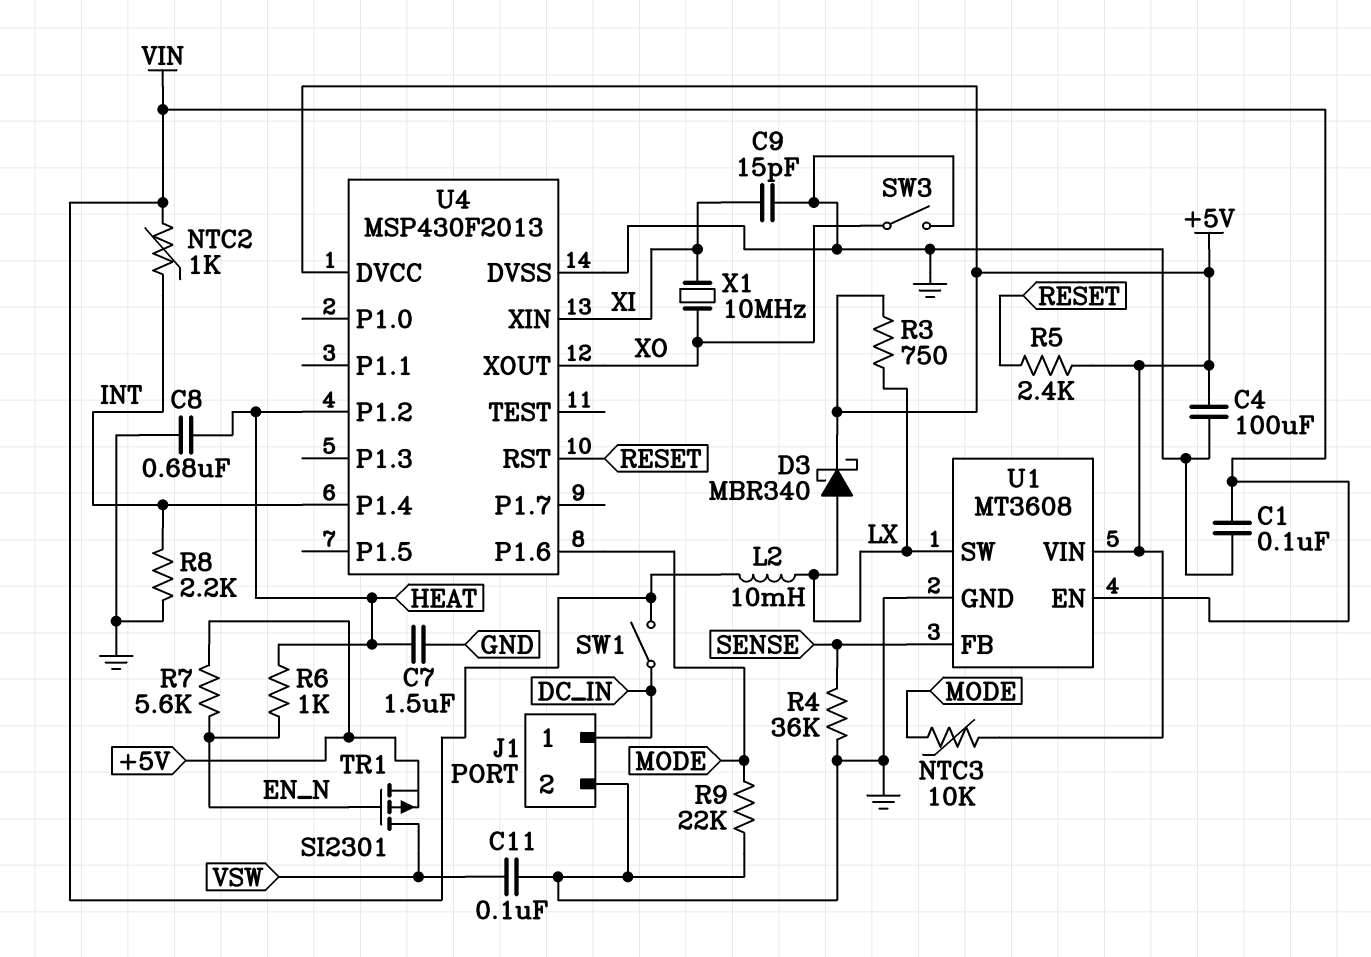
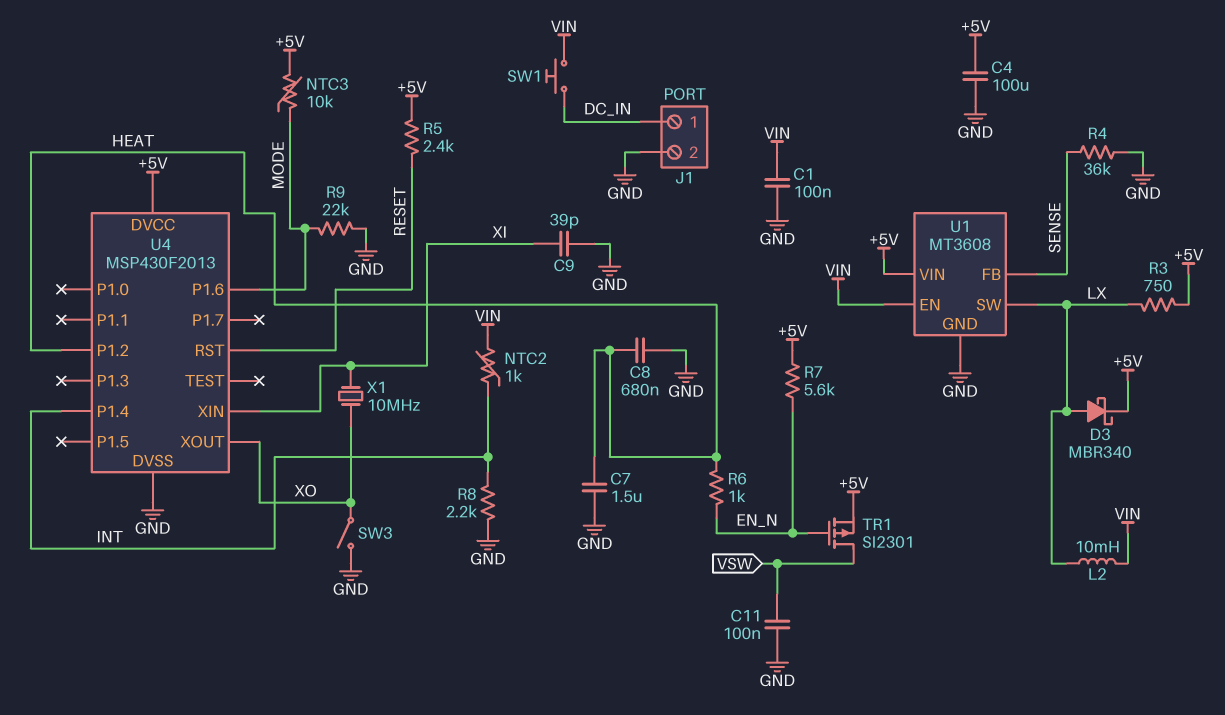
C9: 15pF (GND, XI) -> 39pF (GND, XI)
SW1: switch (DC_IN, VIN) -> button (DC_IN, VIN)

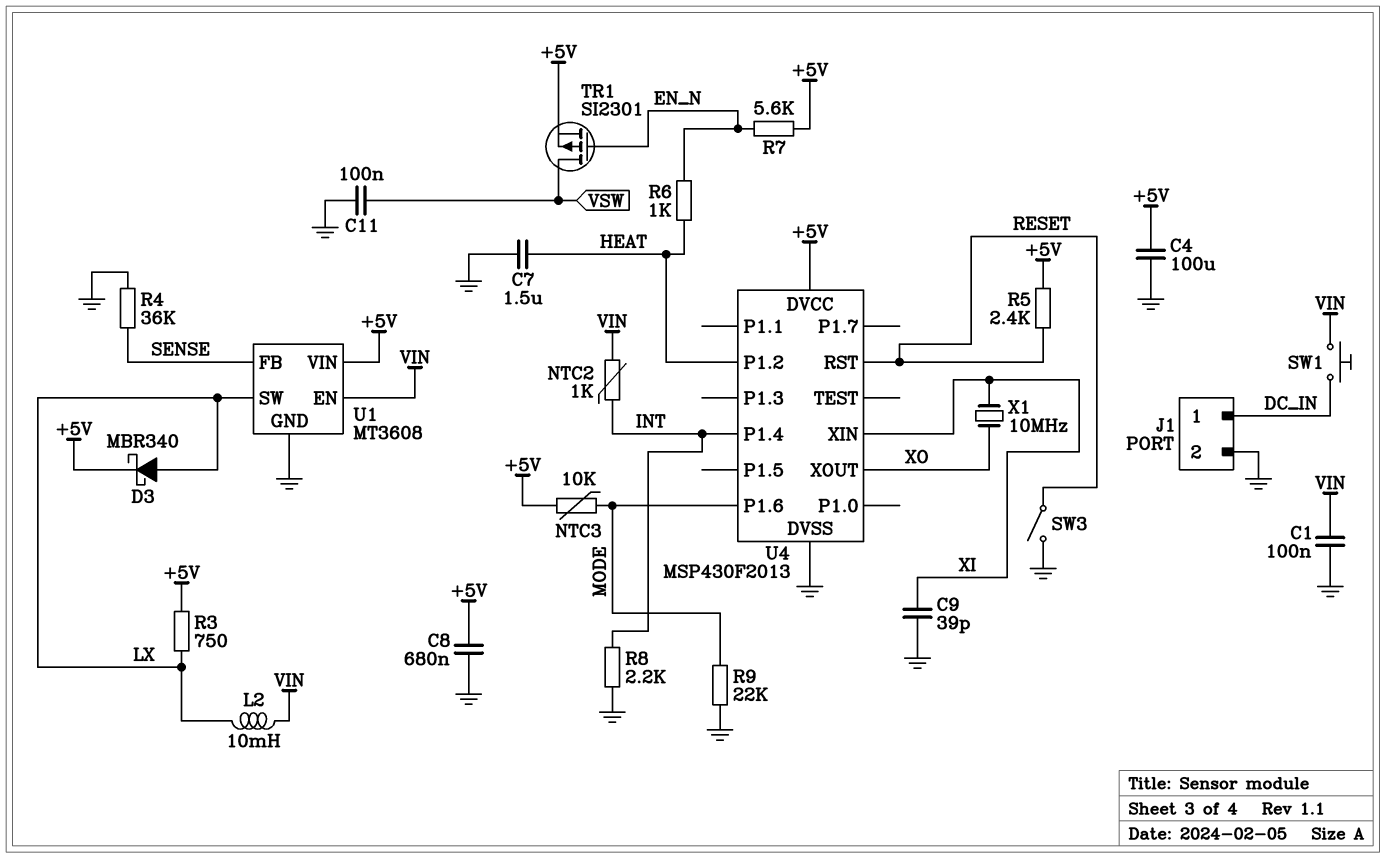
C8: 680nF (GND, HEAT) -> 680nF (+5V, GND)
SW3: switch (GND, XO) -> switch (GND, RESET)

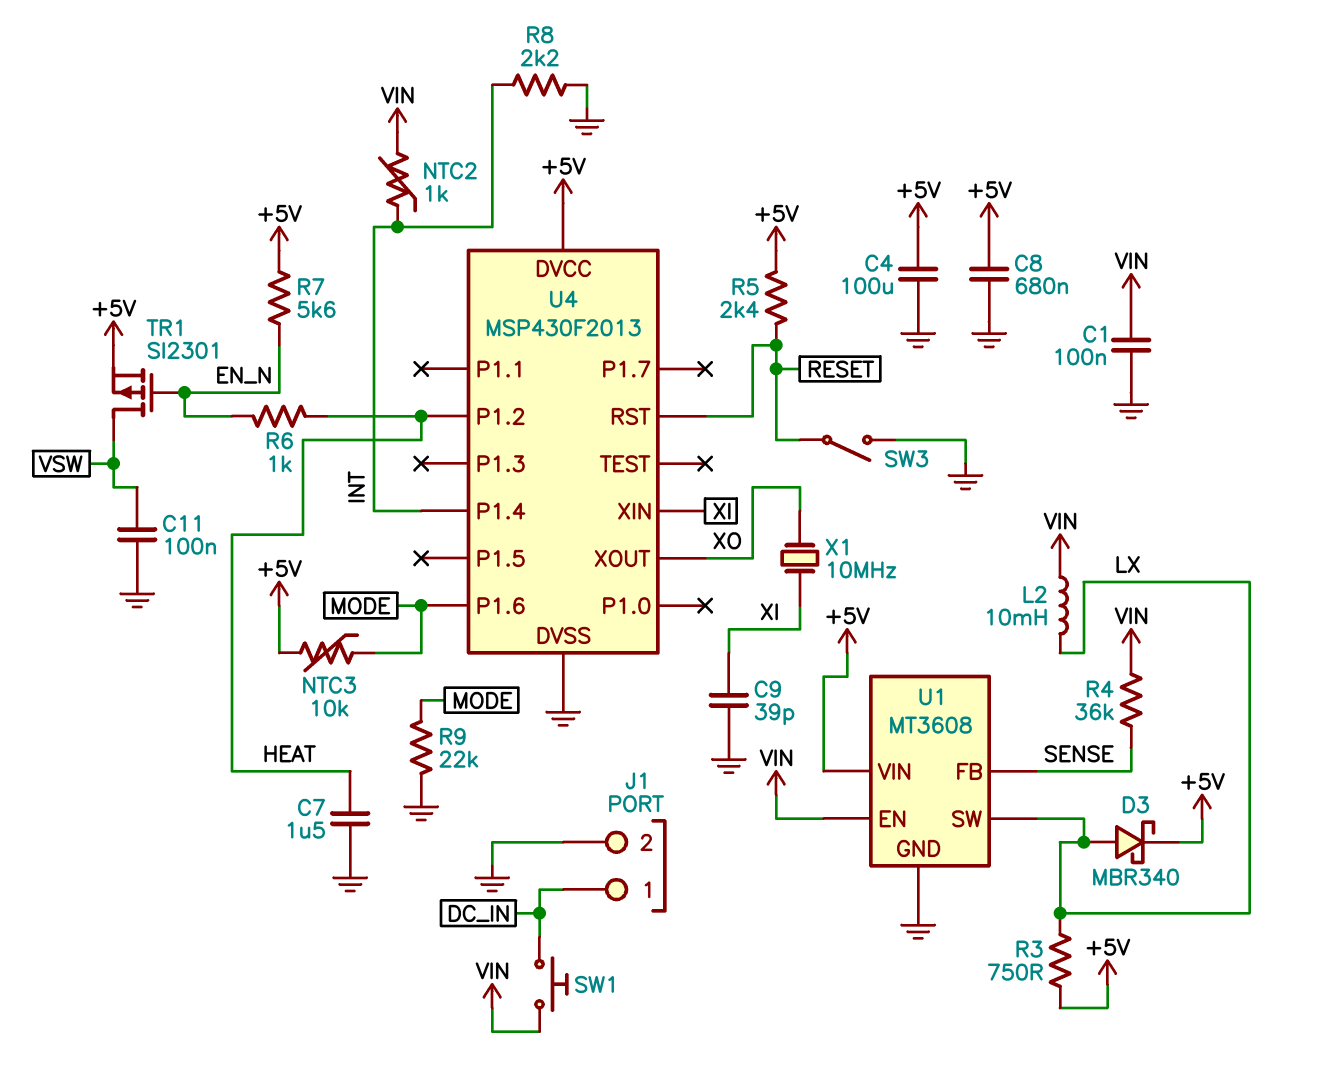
R4: 36k (GND, SENSE) -> 36k (SENSE, VIN)

